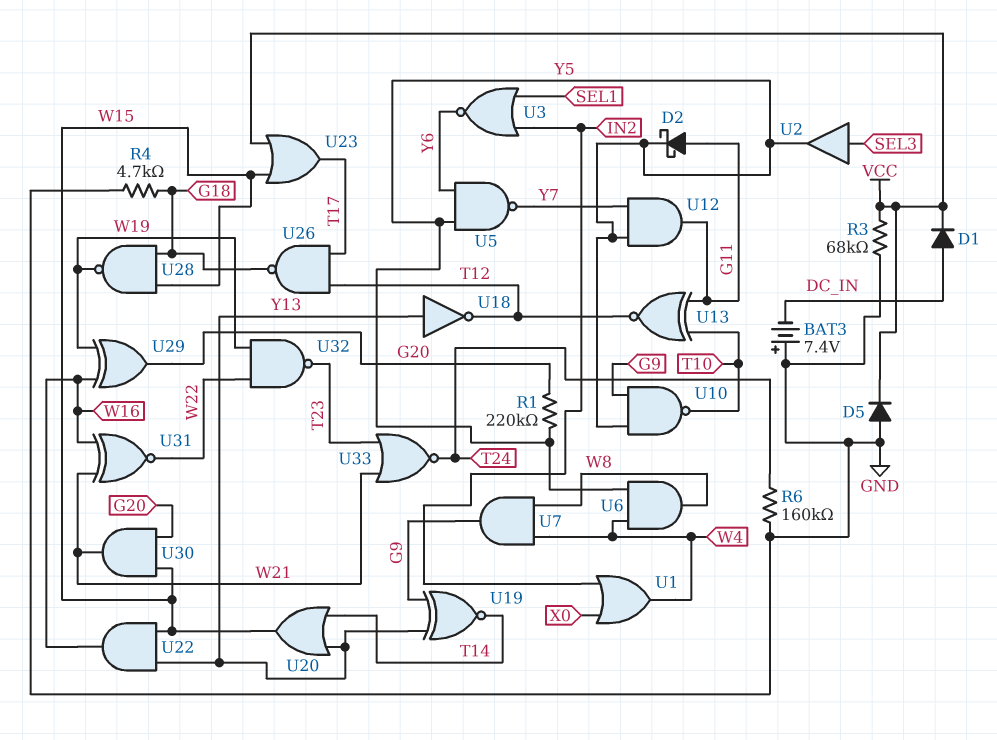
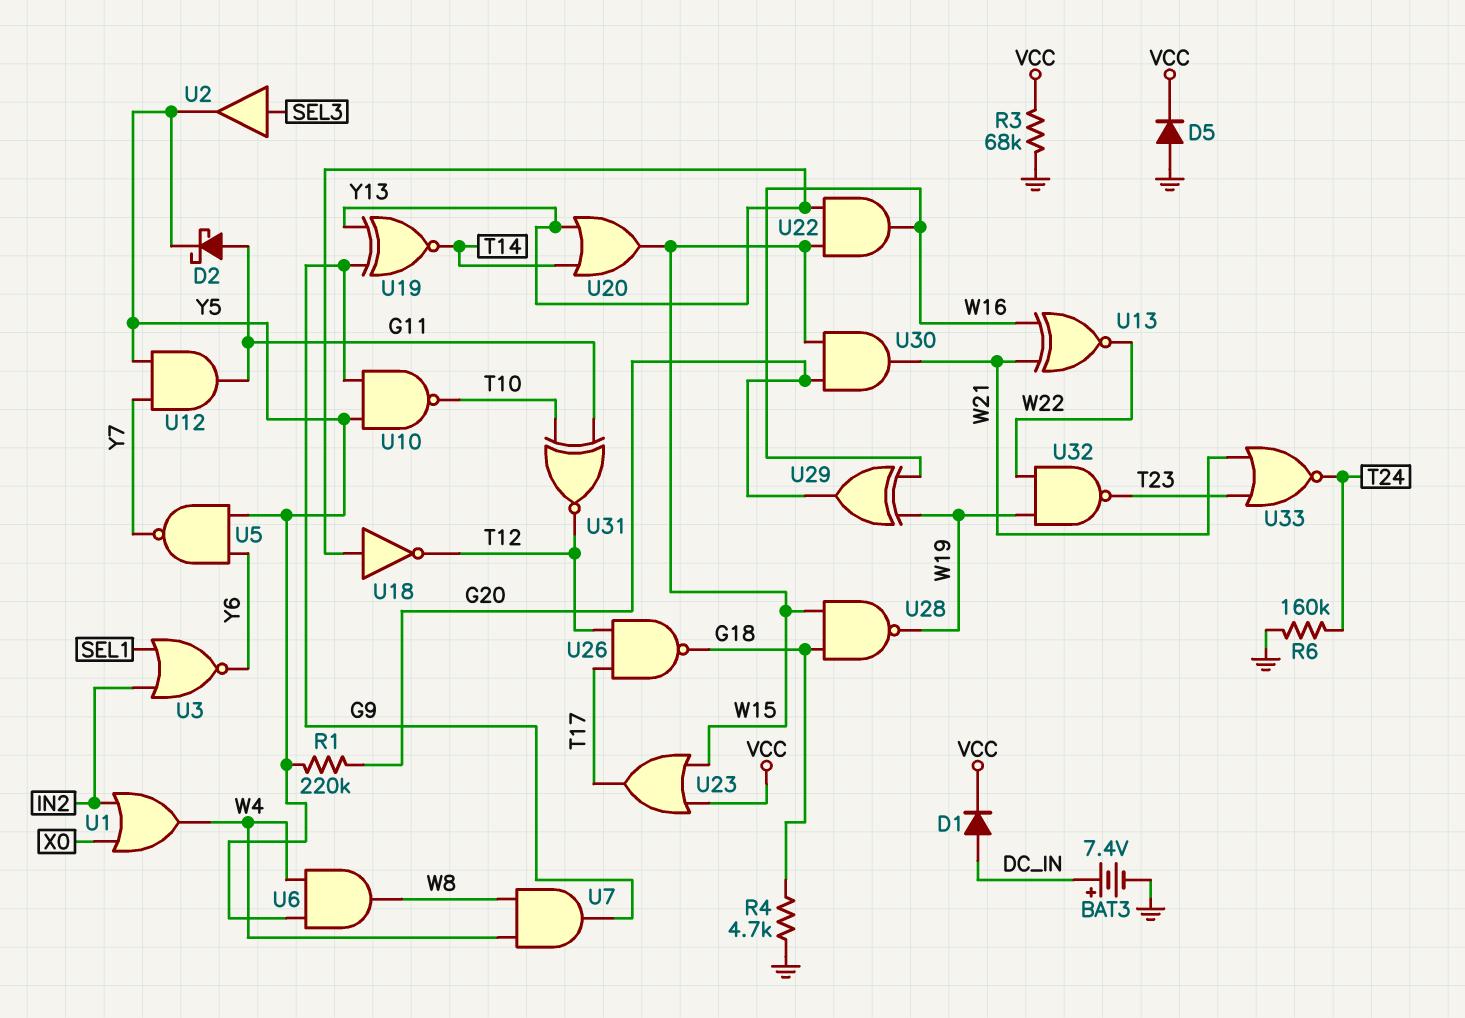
BAT3: 7.4V (plus GND, minus DC_IN) -> 7.4V (plus DC_IN, minus GND)
U13: XNOR (in G11, in T10, out T12) -> XNOR (in W16, in W21, out W22)
U31: XNOR (in W16, in W21, out W22) -> XNOR (in G11, in T10, out T12)

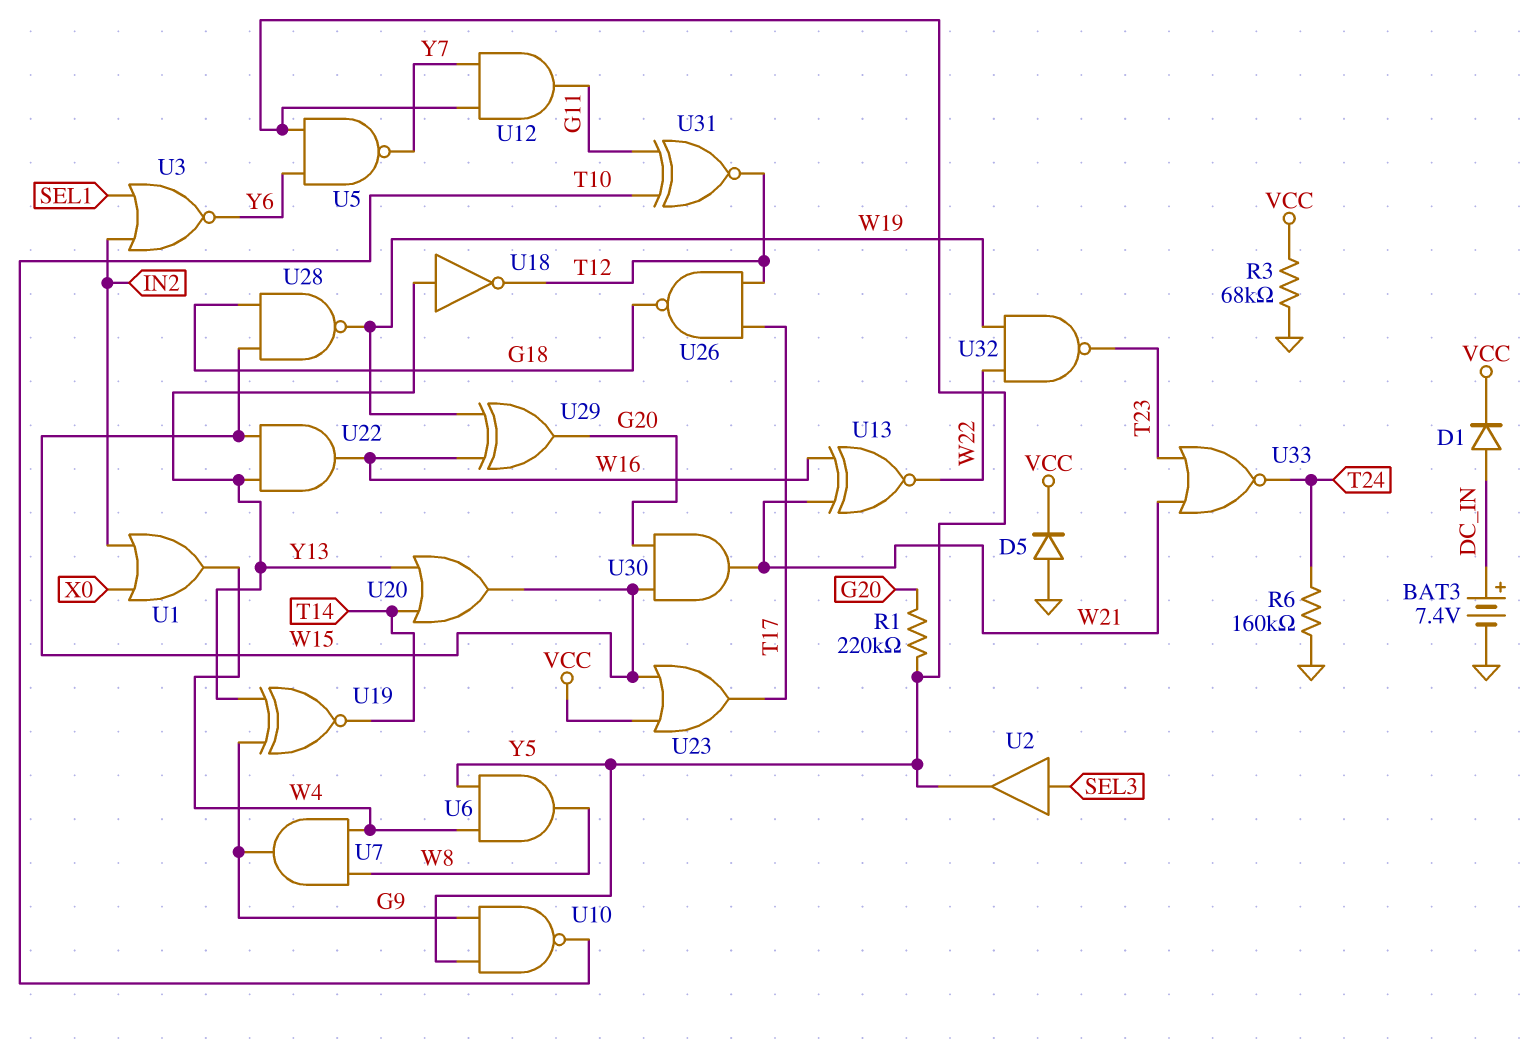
D2: schottky (A G11, K Y5) -> none
R4: 4.7k (G18, GND) -> none

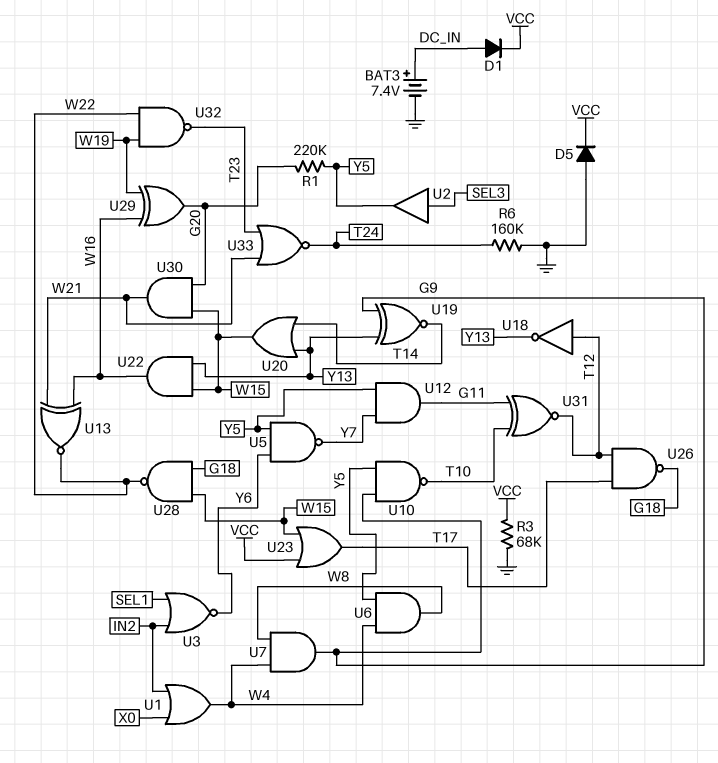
U18: NOT (in Y13, out T12) -> NOT (in T12, out Y13)
U28: NAND (in G18, in W15, out W19) -> NAND (in G18, in W15, out W22)

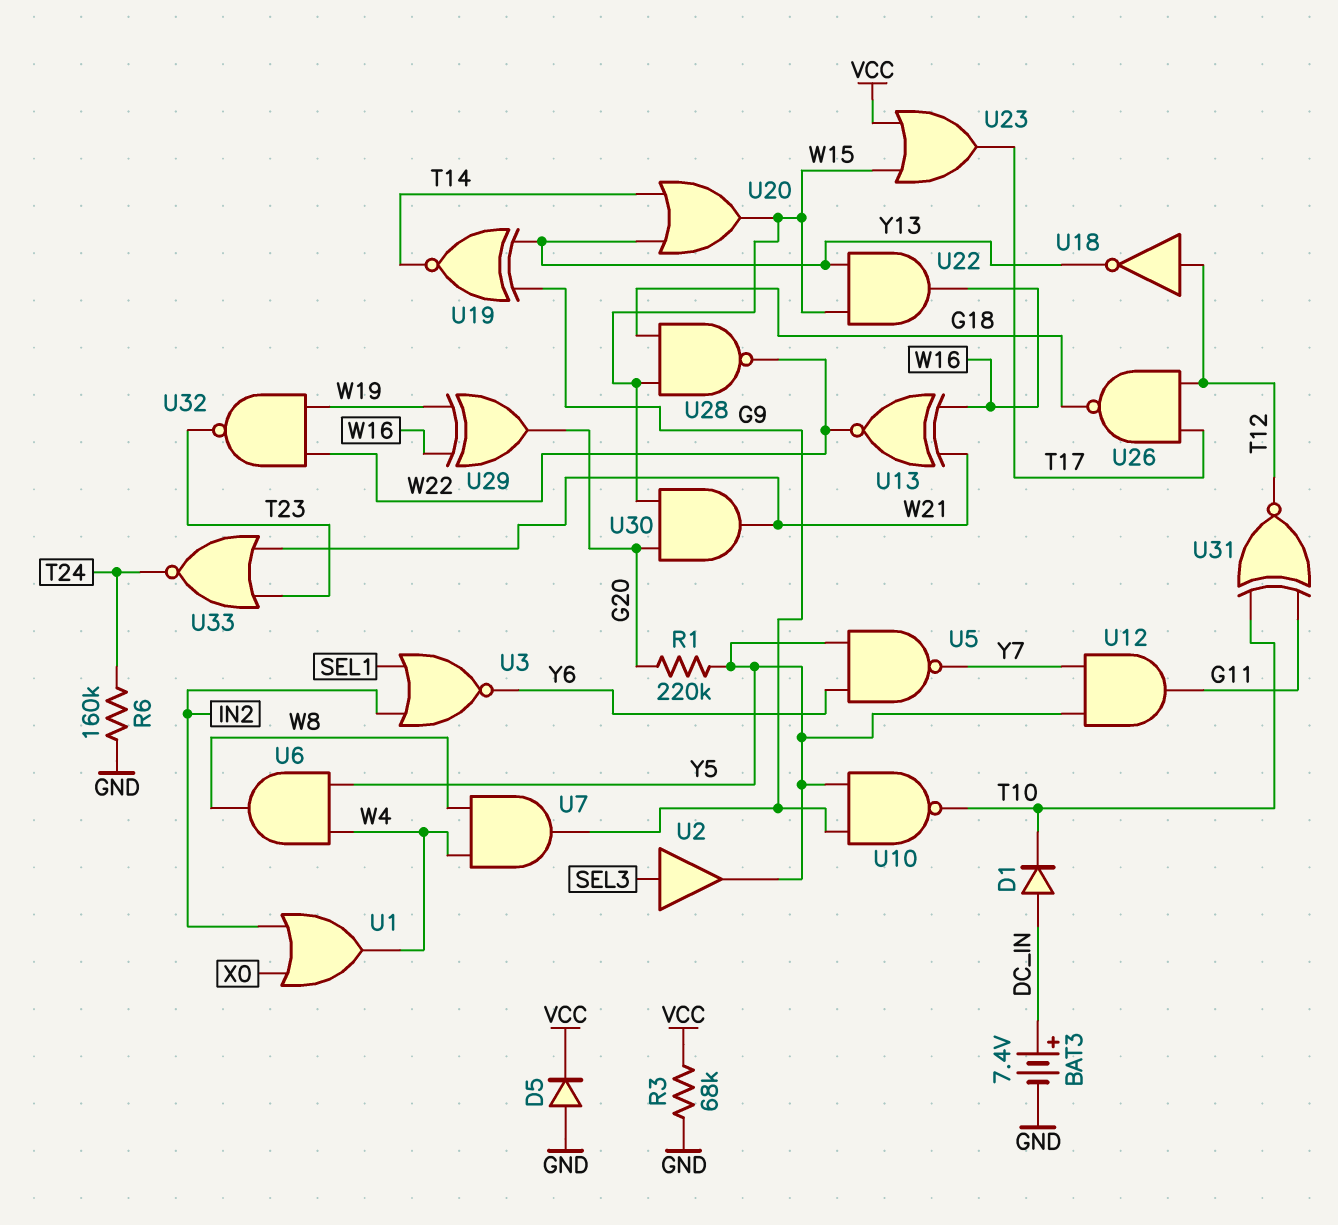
D1: diode (A DC_IN, K VCC) -> diode (A DC_IN, K T10)

